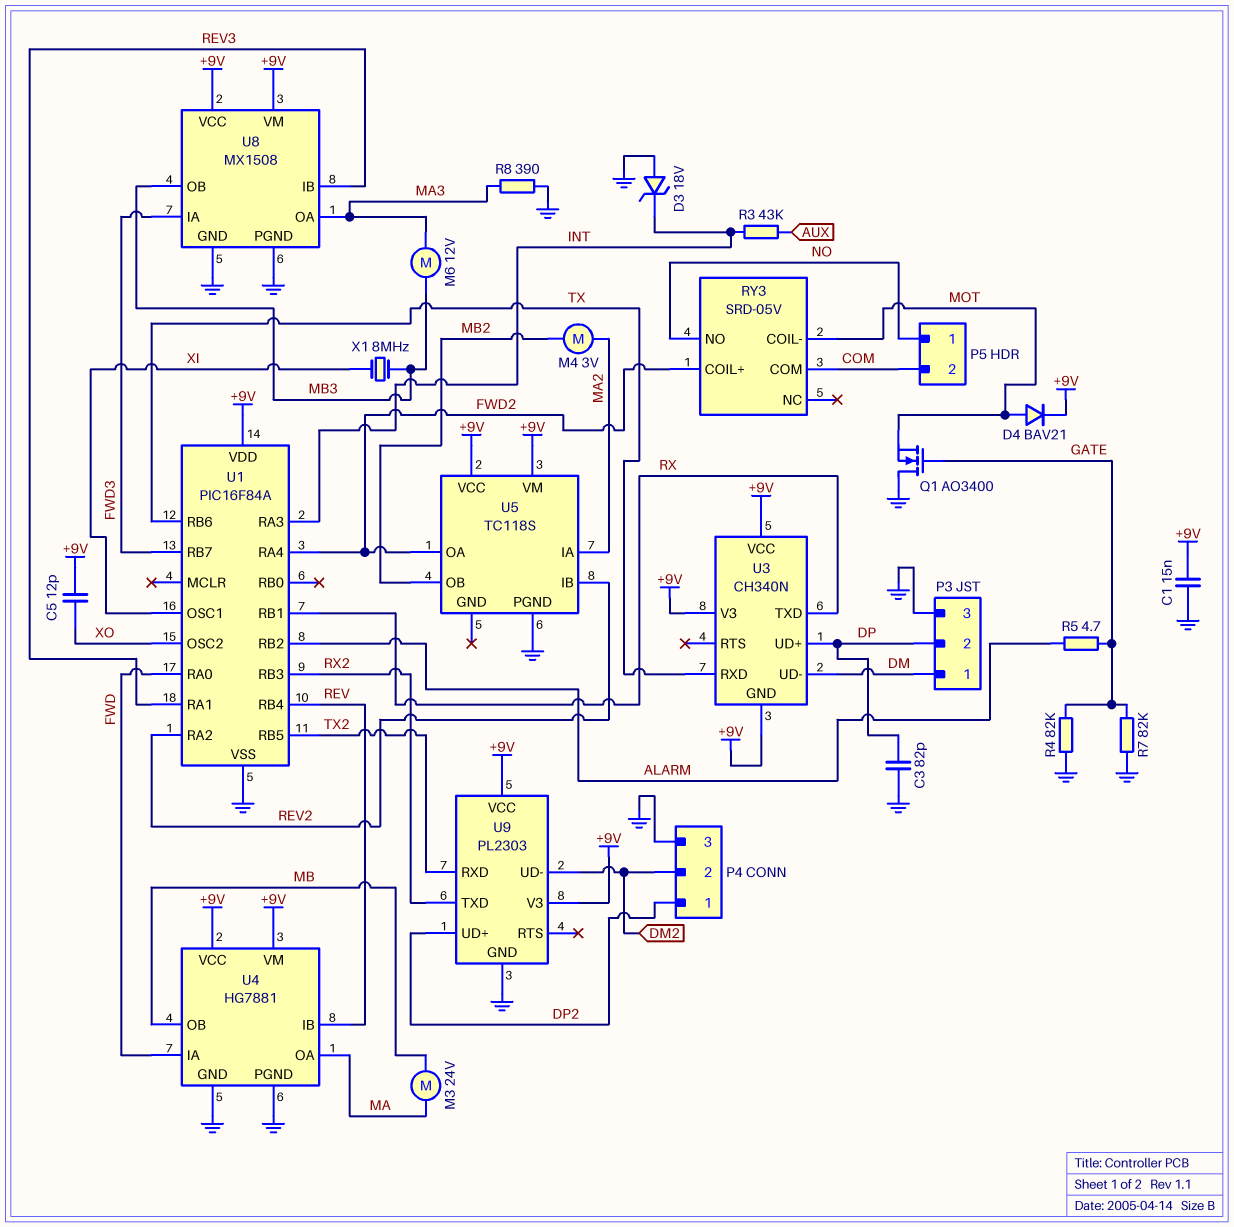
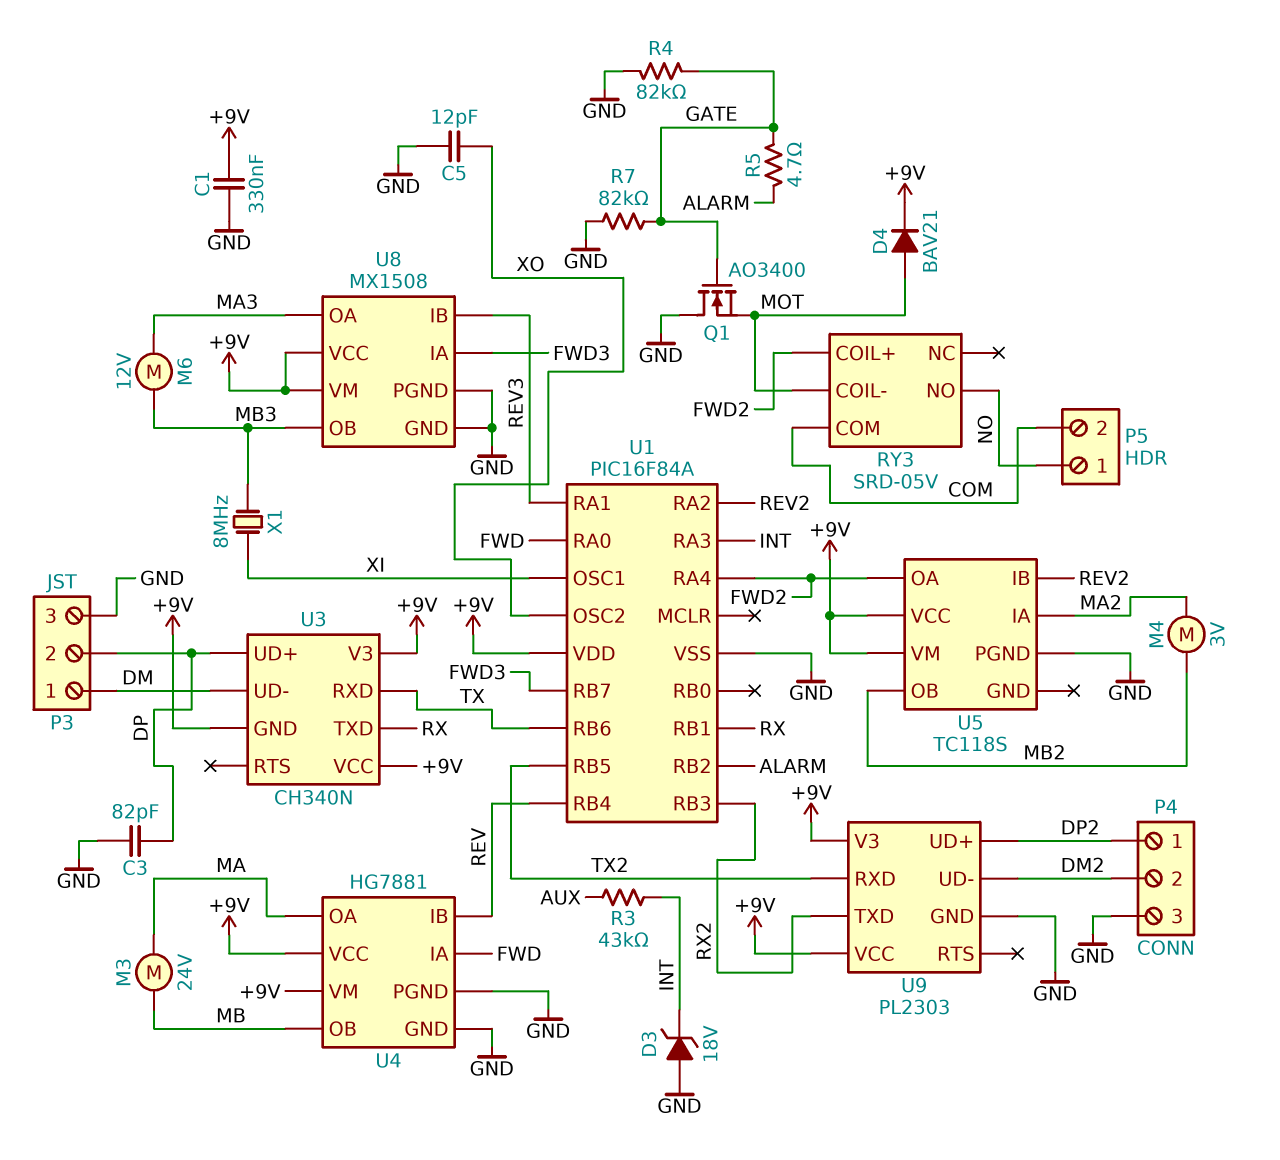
C1: 15nF (+9V, GND) -> 330nF (+9V, GND)
C5: 12pF (+9V, XO) -> 12pF (GND, XO)
R8: 390 (GND, MA3) -> none

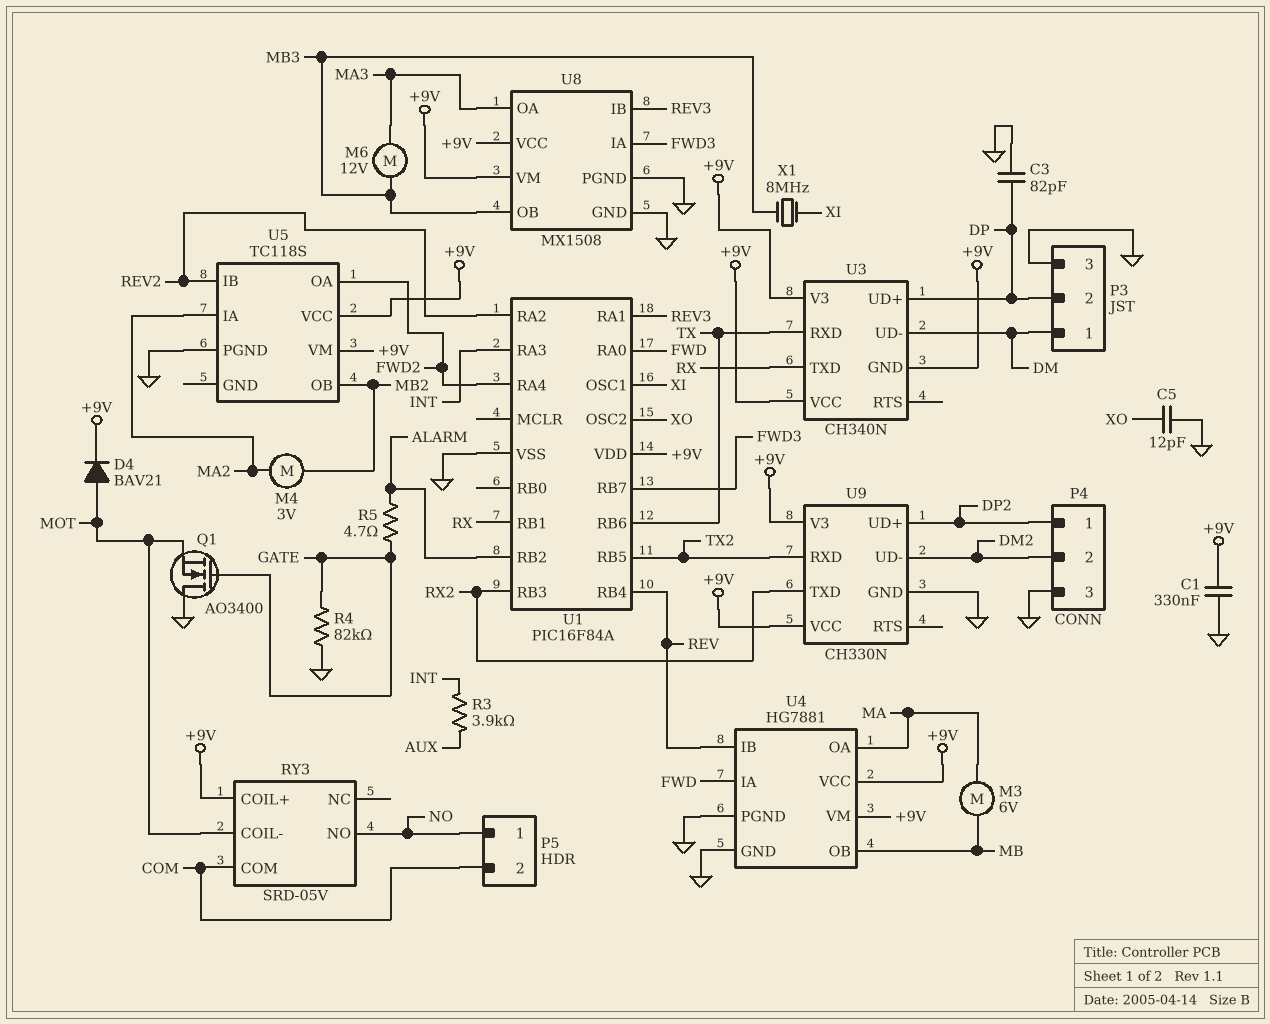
D3: zener 18V (A GND, K INT) -> none
M3: motor 24V (MA, MB) -> motor 6V (MA, MB)
R3: 43k (AUX, INT) -> 3.9k (AUX, INT)
R7: 82k (GATE, GND) -> none
RY3 pin COIL+: FWD2 -> +9V
U9: PL2303 -> CH330N

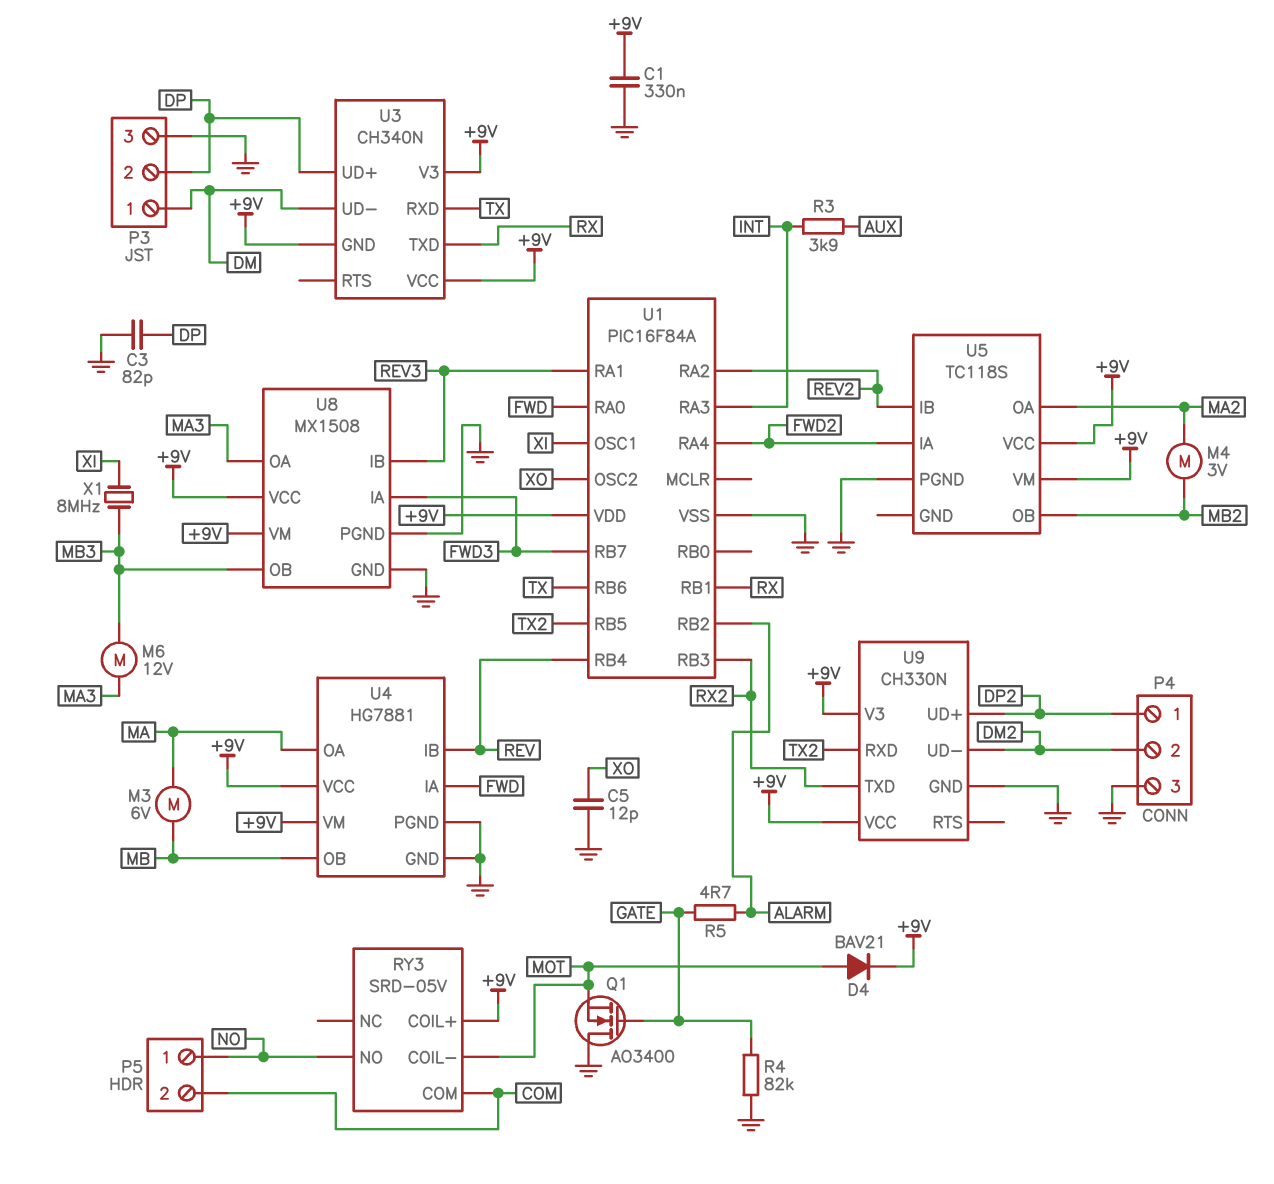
U5 pin IA: MA2 -> FWD2
U5 pin OA: FWD2 -> MA2

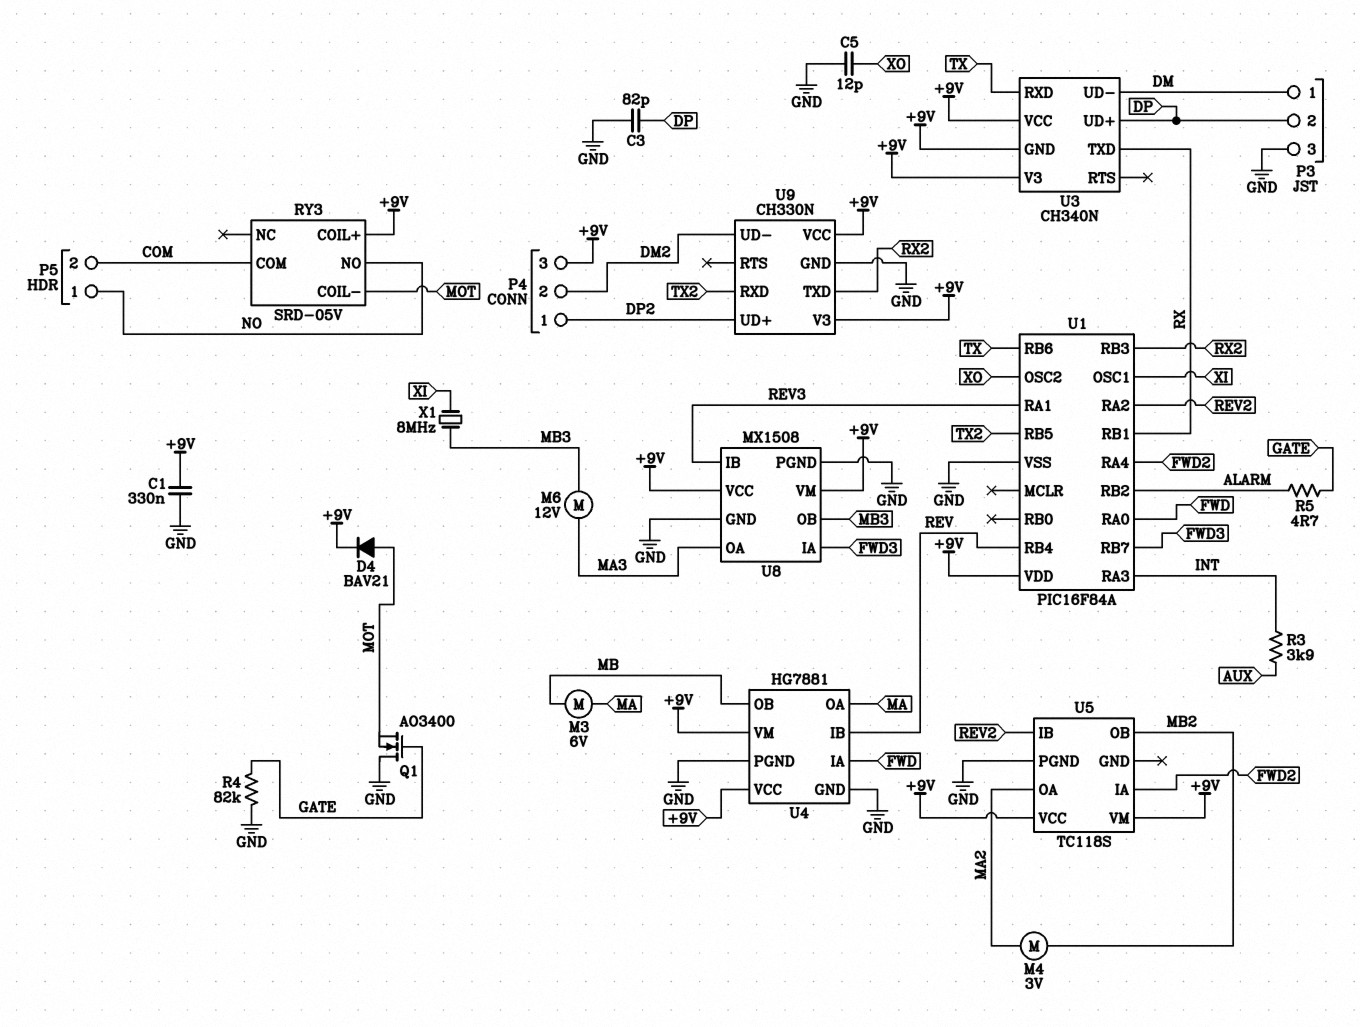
P4 pin 3: GND -> +9V

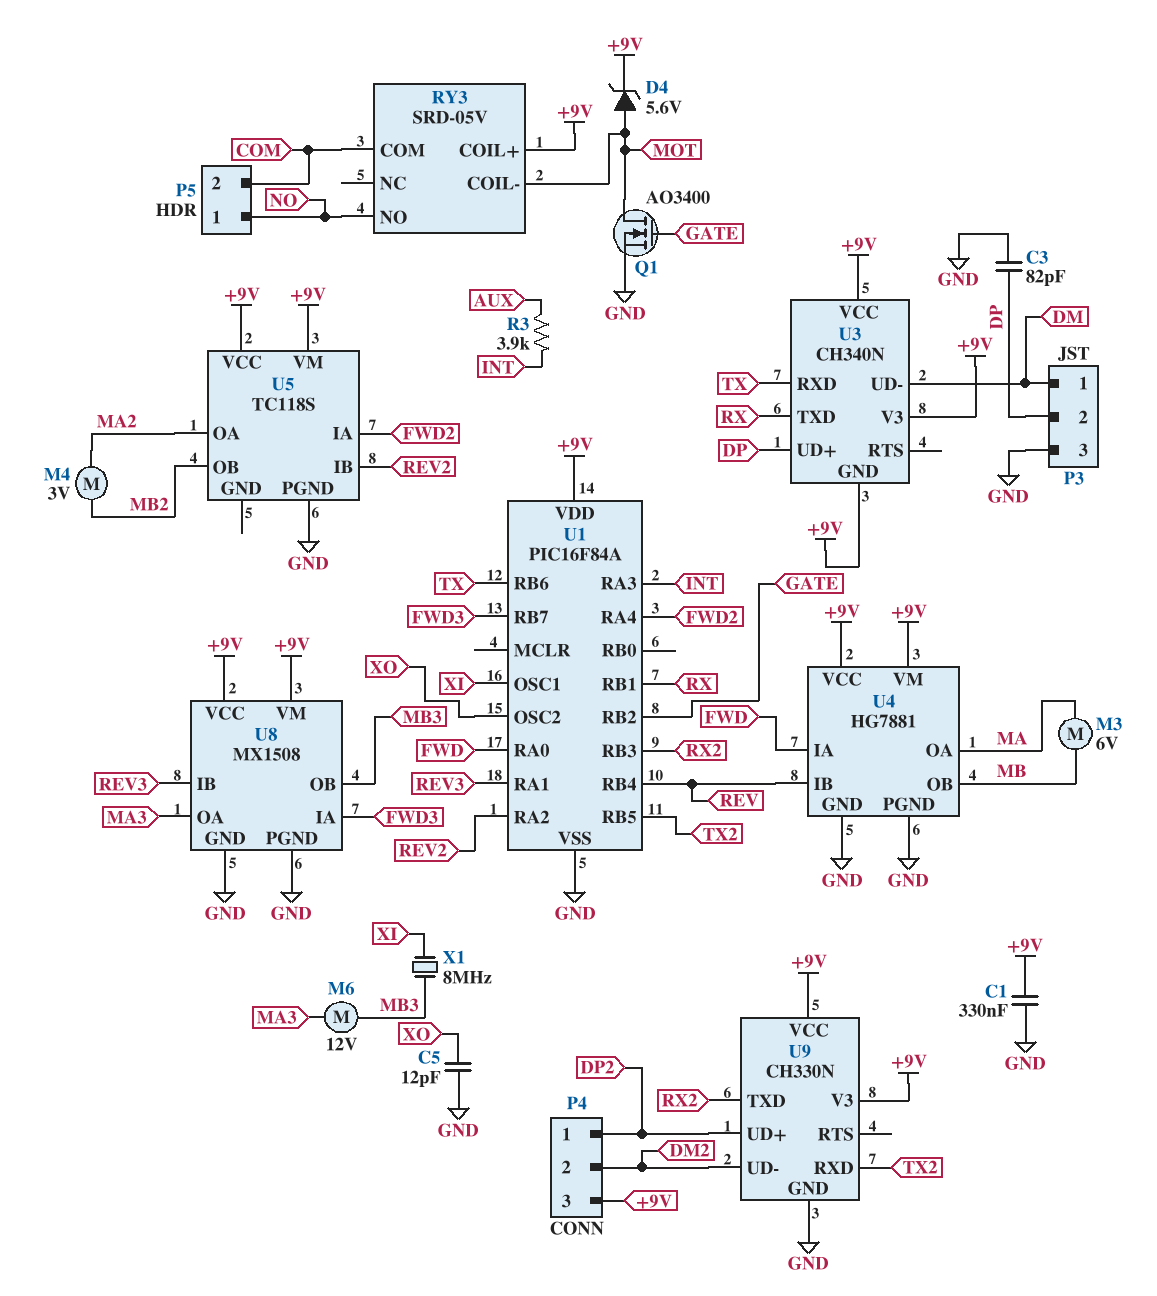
D4: diode BAV21 (A MOT, K +9V) -> zener 5.6V (A MOT, K +9V)
Q1: NMOS AO3400 (G GATE, D GND, S MOT) -> NMOS AO3400 (G GATE, D MOT, S GND)
R4: 82k (GATE, GND) -> none
R5: 4.7 (ALARM, GATE) -> none
U1 pin RB2: ALARM -> GATE

